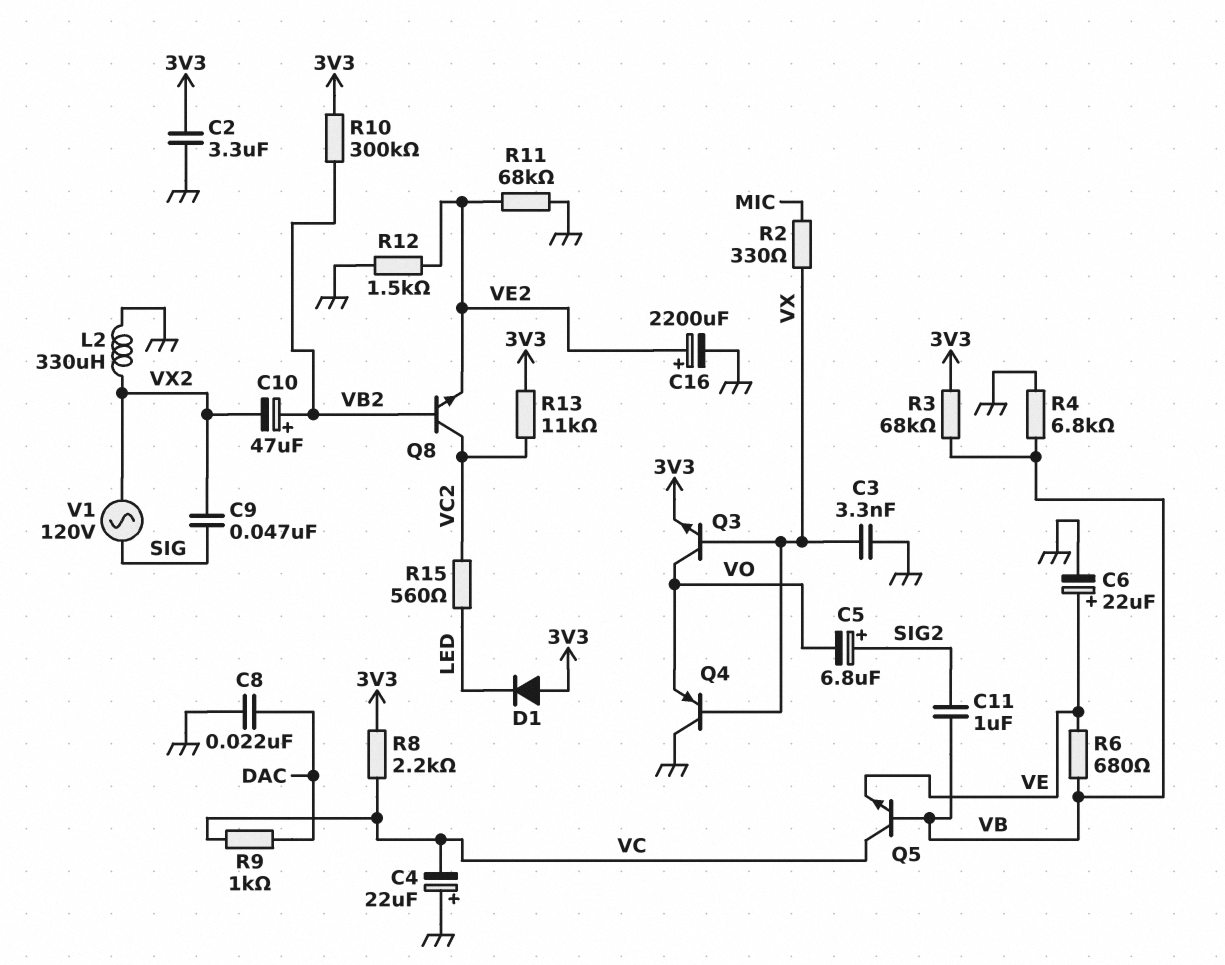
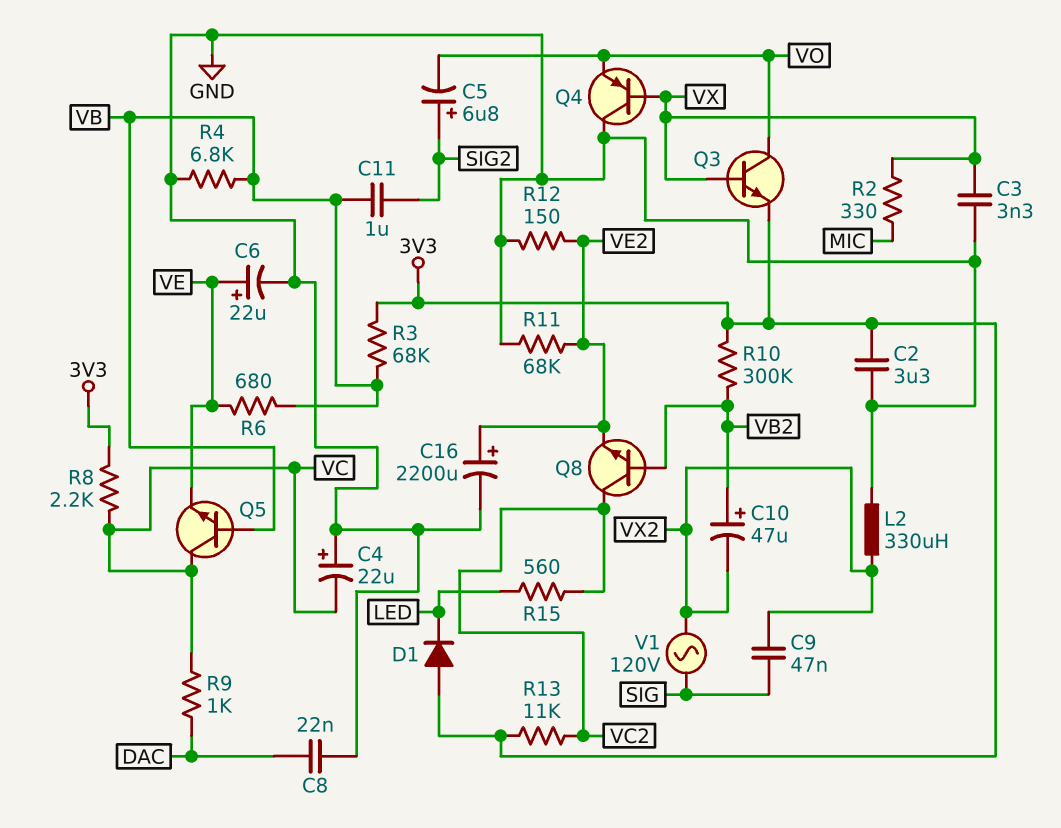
R12: 1.5k (GND, VE2) -> 150 (GND, VE2)

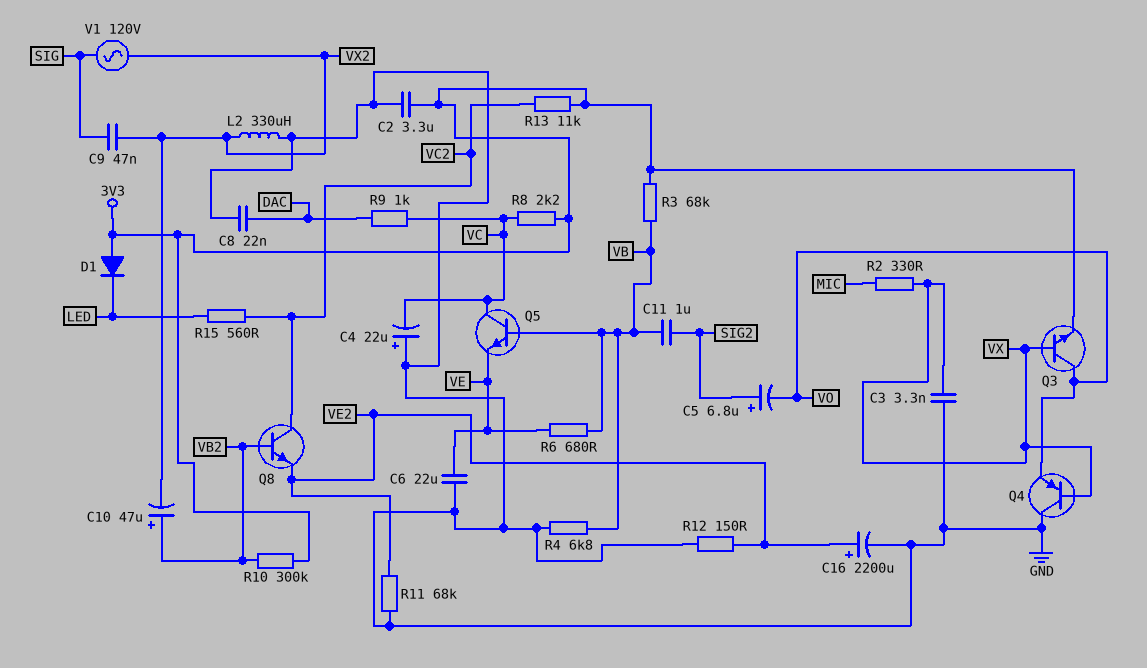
C6: 22uF (plus VE, minus GND) -> 22uF (GND, VE)

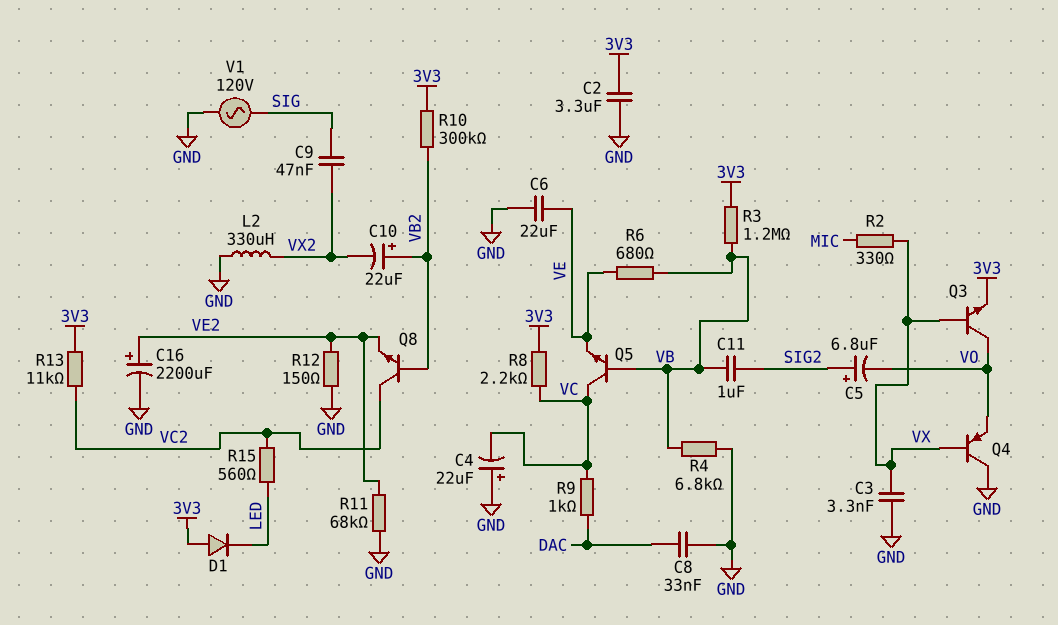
C8: 22nF (DAC, GND) -> 33nF (DAC, GND)
C10: 47uF (plus VB2, minus VX2) -> 22uF (plus VB2, minus VX2)
R3: 68k (3V3, VB) -> 1.2M (3V3, VB)
V1: AC 120V (SIG, VX2) -> AC 120V (GND, SIG)

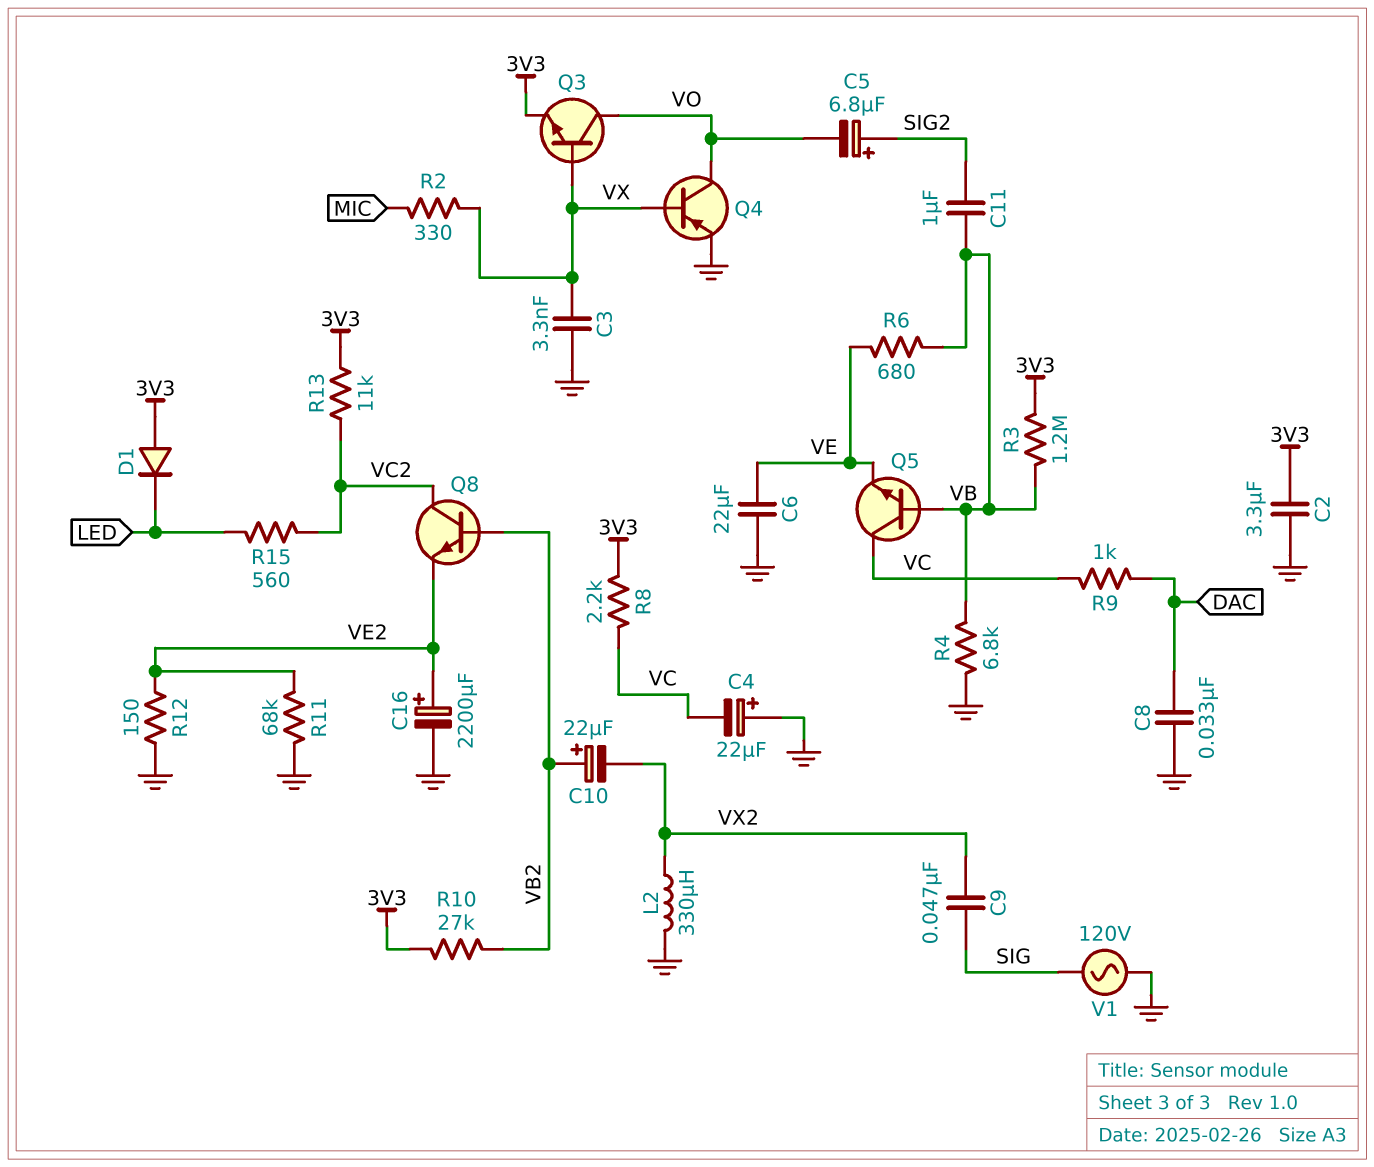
Q4: PNP (B VX, C GND, E VO) -> PNP (B VX, C VO, E GND)
R10: 300k (3V3, VB2) -> 27k (3V3, VB2)

